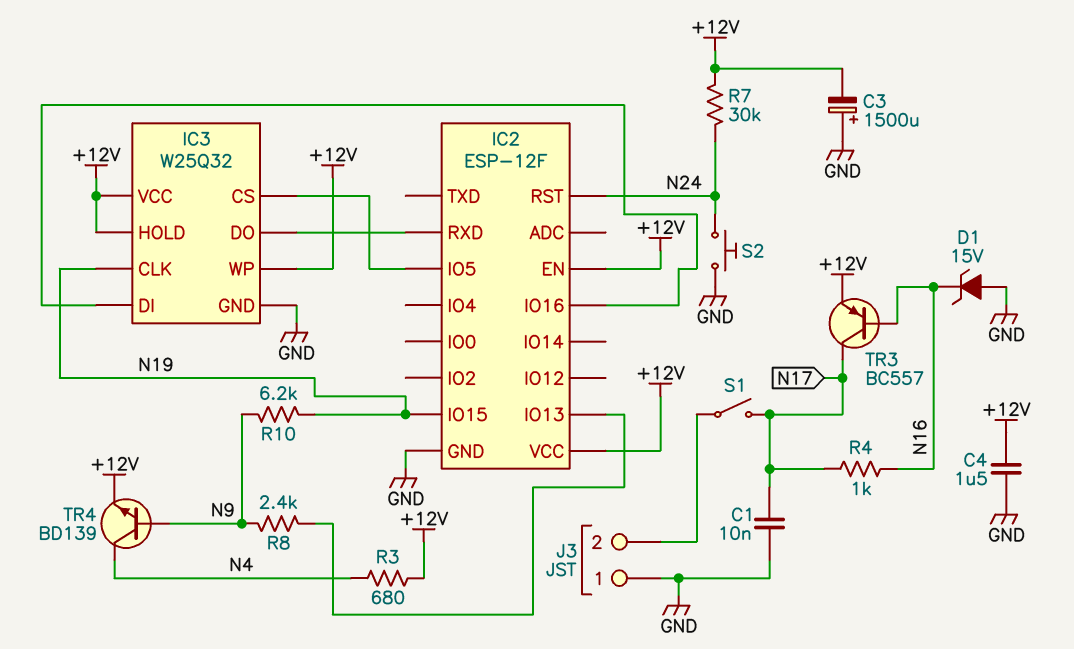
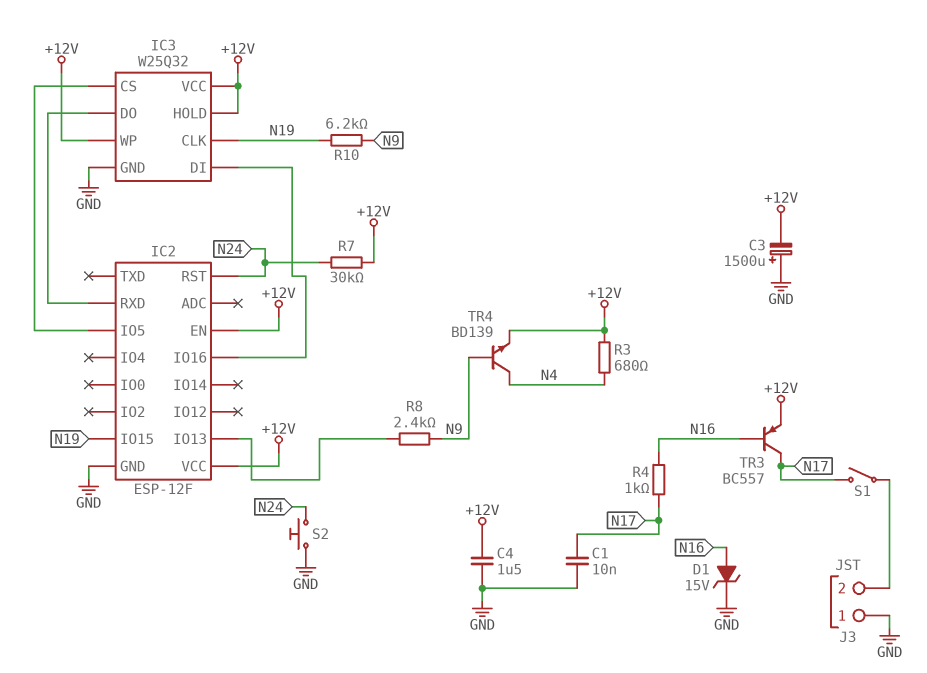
D1: zener 15V (A GND, K N16) -> zener 15V (A N16, K GND)

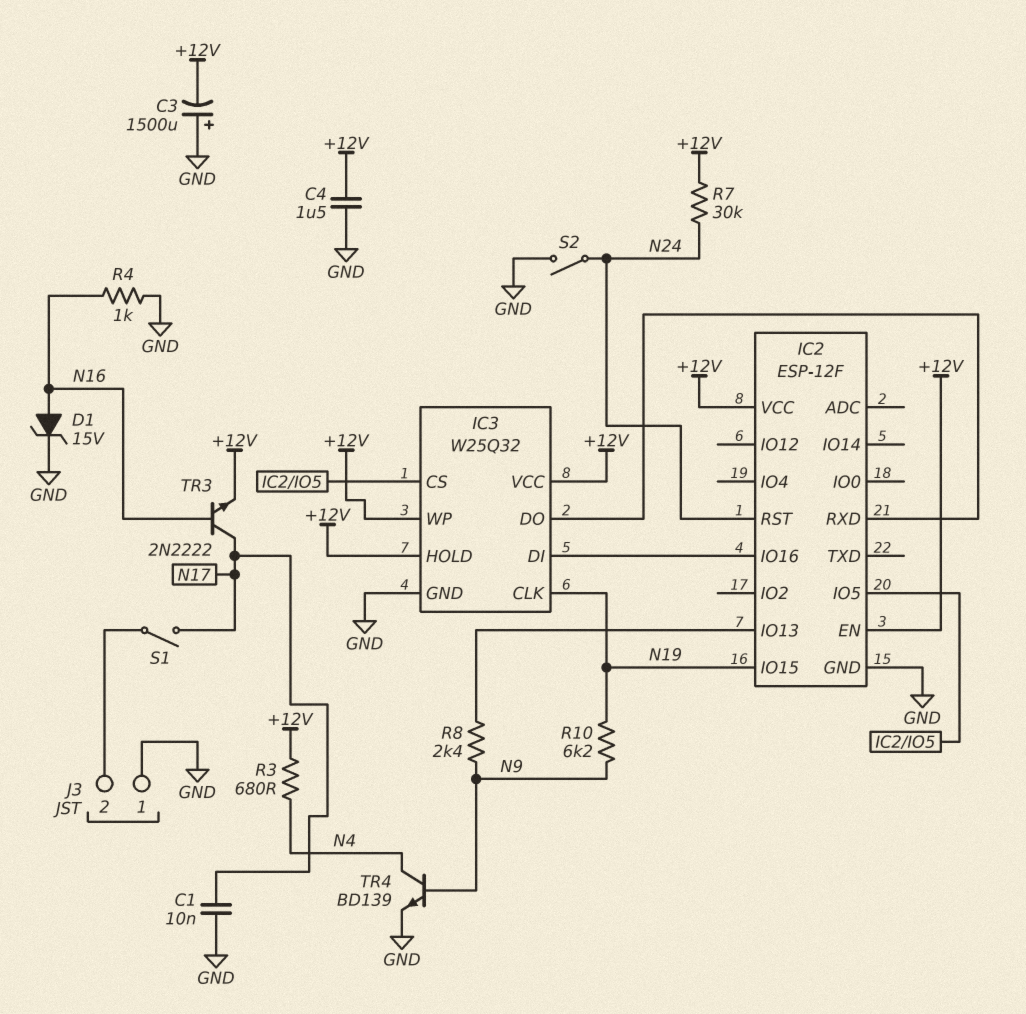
R4: 1k (N16, N17) -> 1k (GND, N16)
S2: button (GND, N24) -> switch (GND, N24)
TR3: PNP BC557 (B N16, C N17, E +12V) -> NPN 2N2222 (B N16, C N17, E +12V)
TR4: NPN BD139 (B N9, C N4, E +12V) -> NPN BD139 (B N9, C N4, E GND)

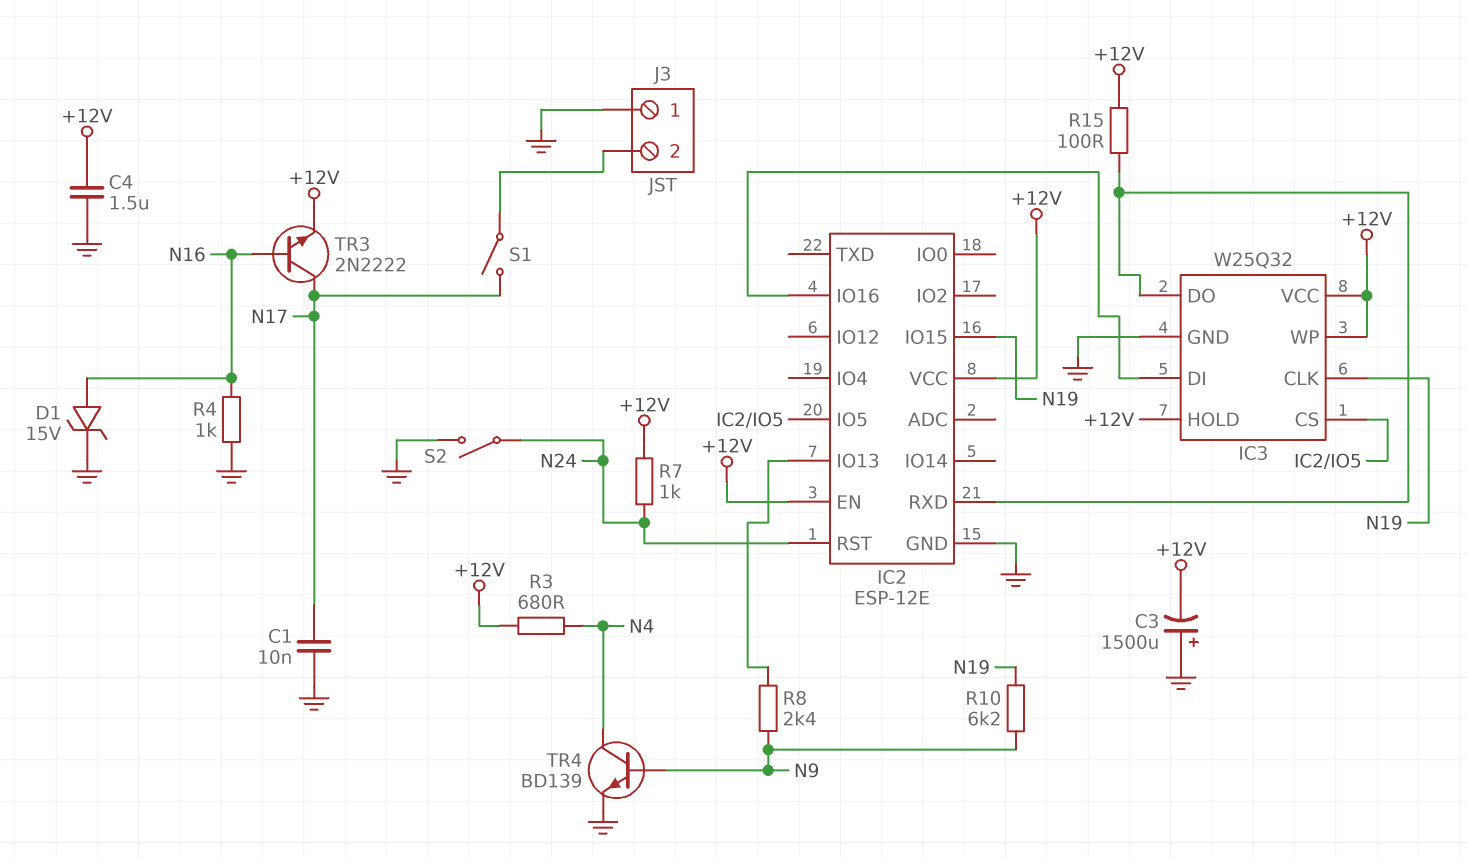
IC2: ESP-12F -> ESP-12E
R7: 30k (+12V, N24) -> 1k (+12V, N24)
R15: none -> 100 (+12V, IC2/RXD)

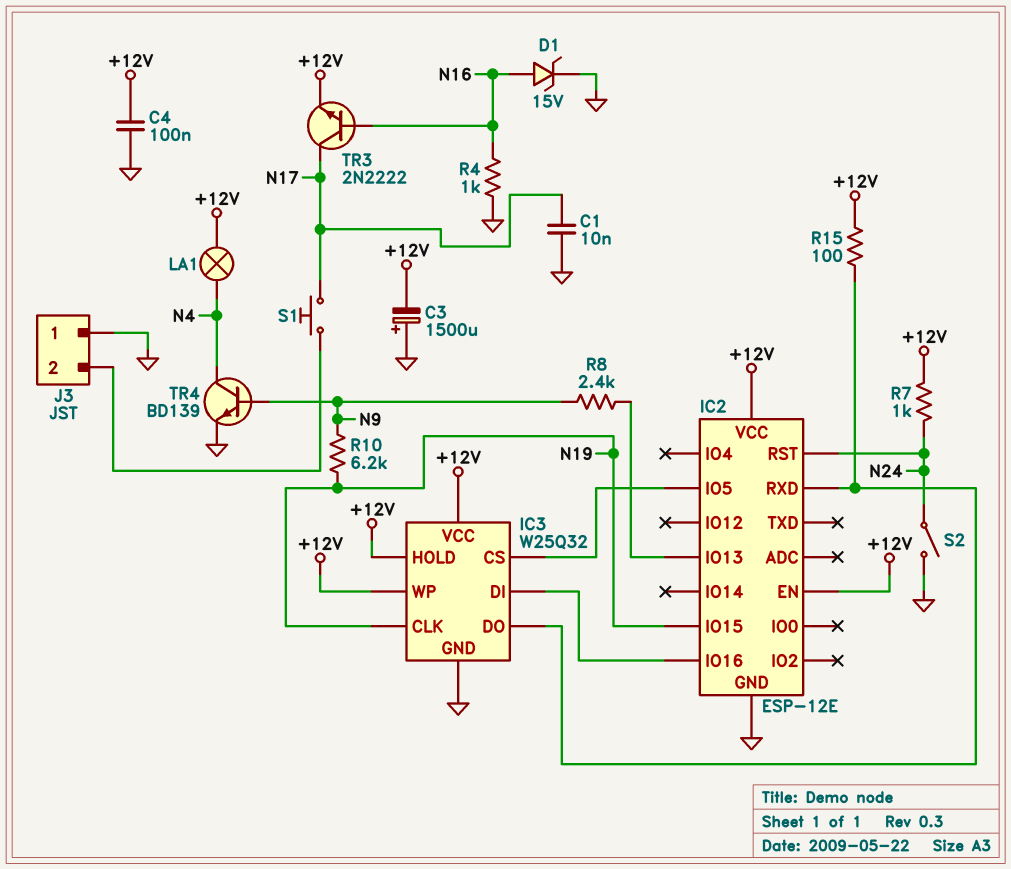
C4: 1.5uF (+12V, GND) -> 100nF (+12V, GND)
LA1: none -> lamp (+12V, N4)
R3: 680 (+12V, N4) -> none
S1: switch (J3/2, N17) -> button (J3/2, N17)

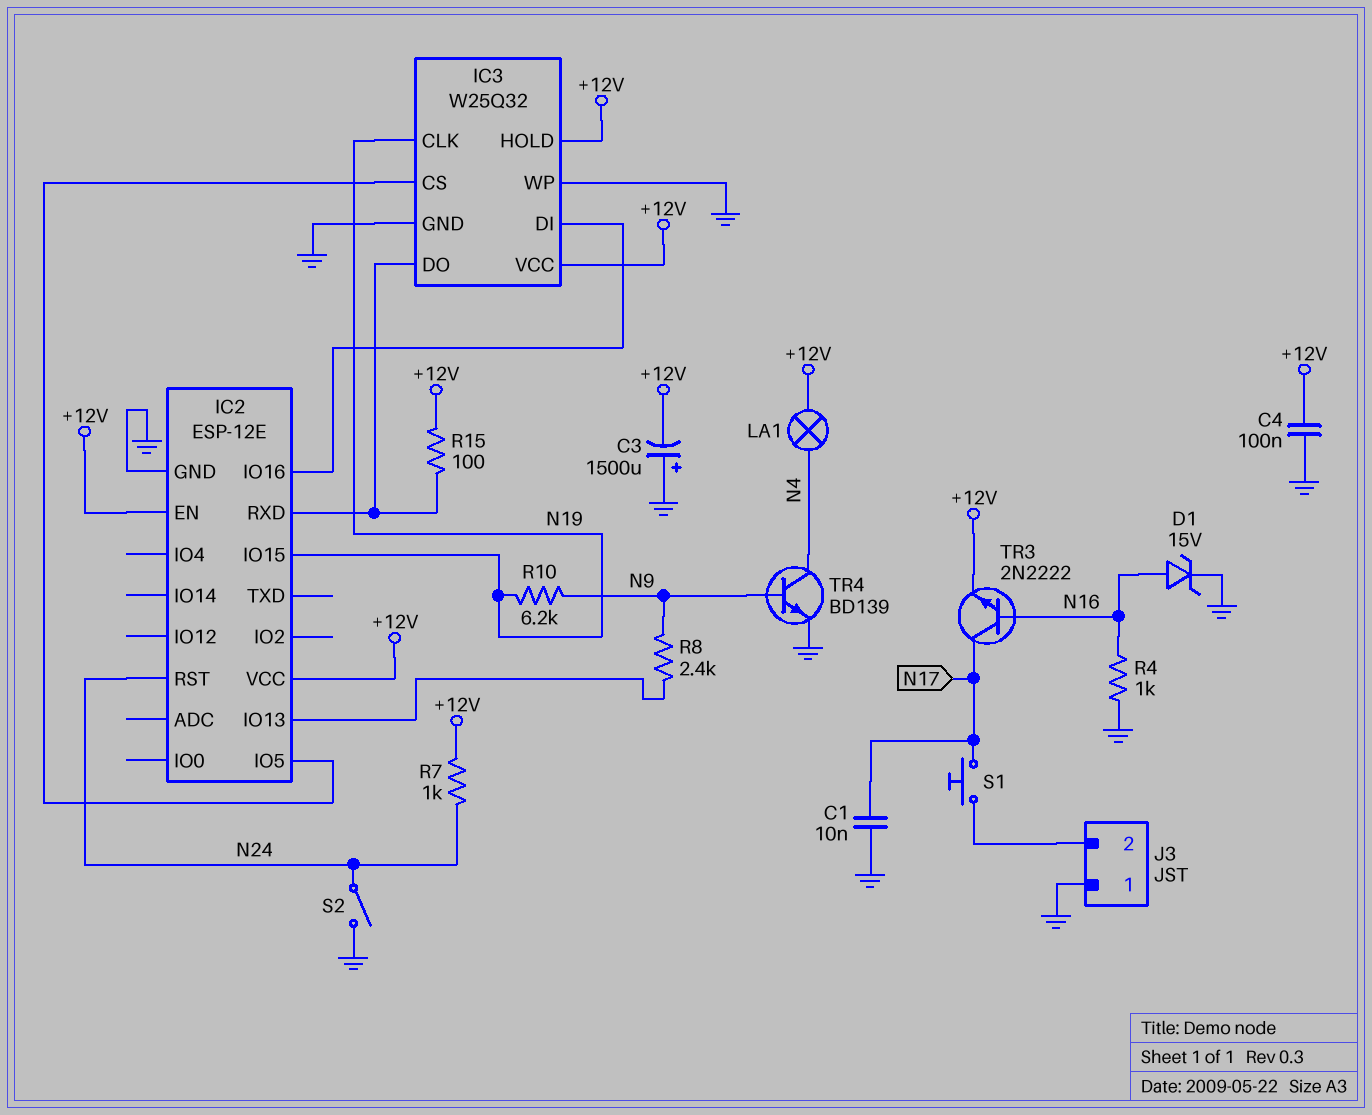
IC3 pin WP: +12V -> GND

